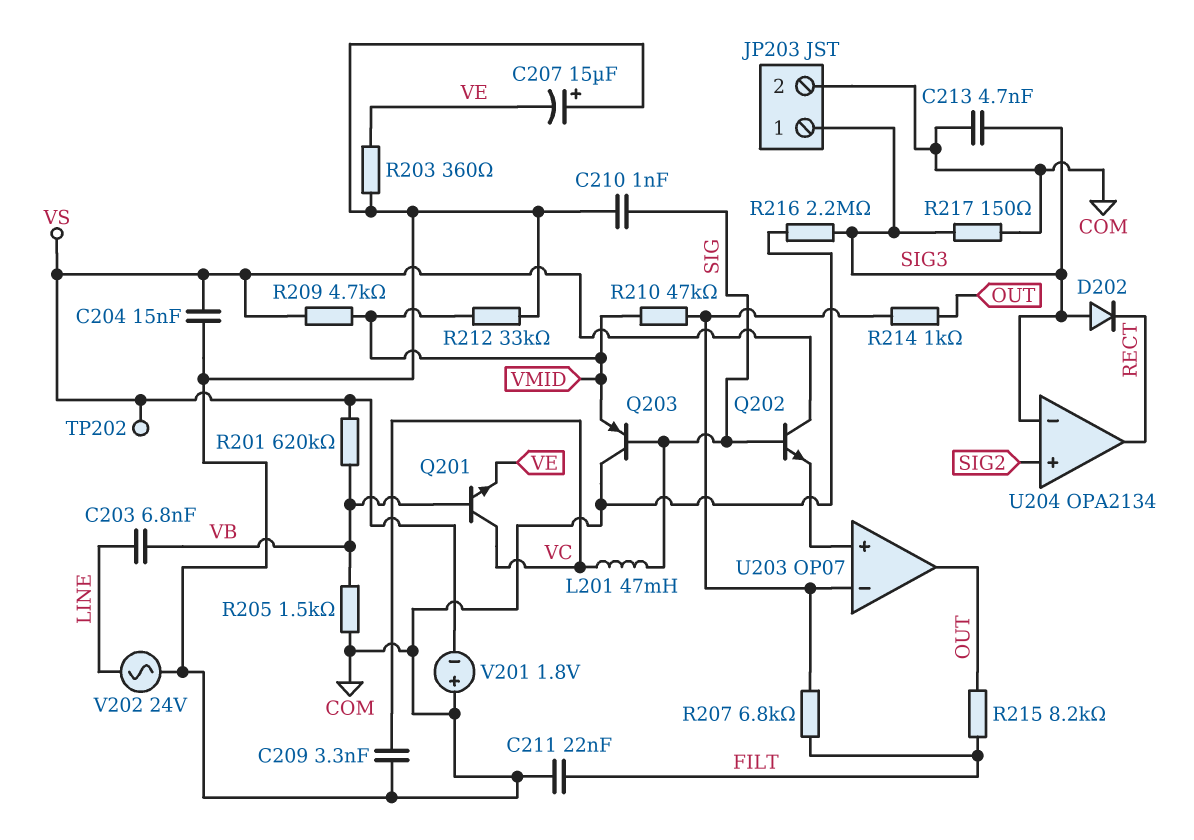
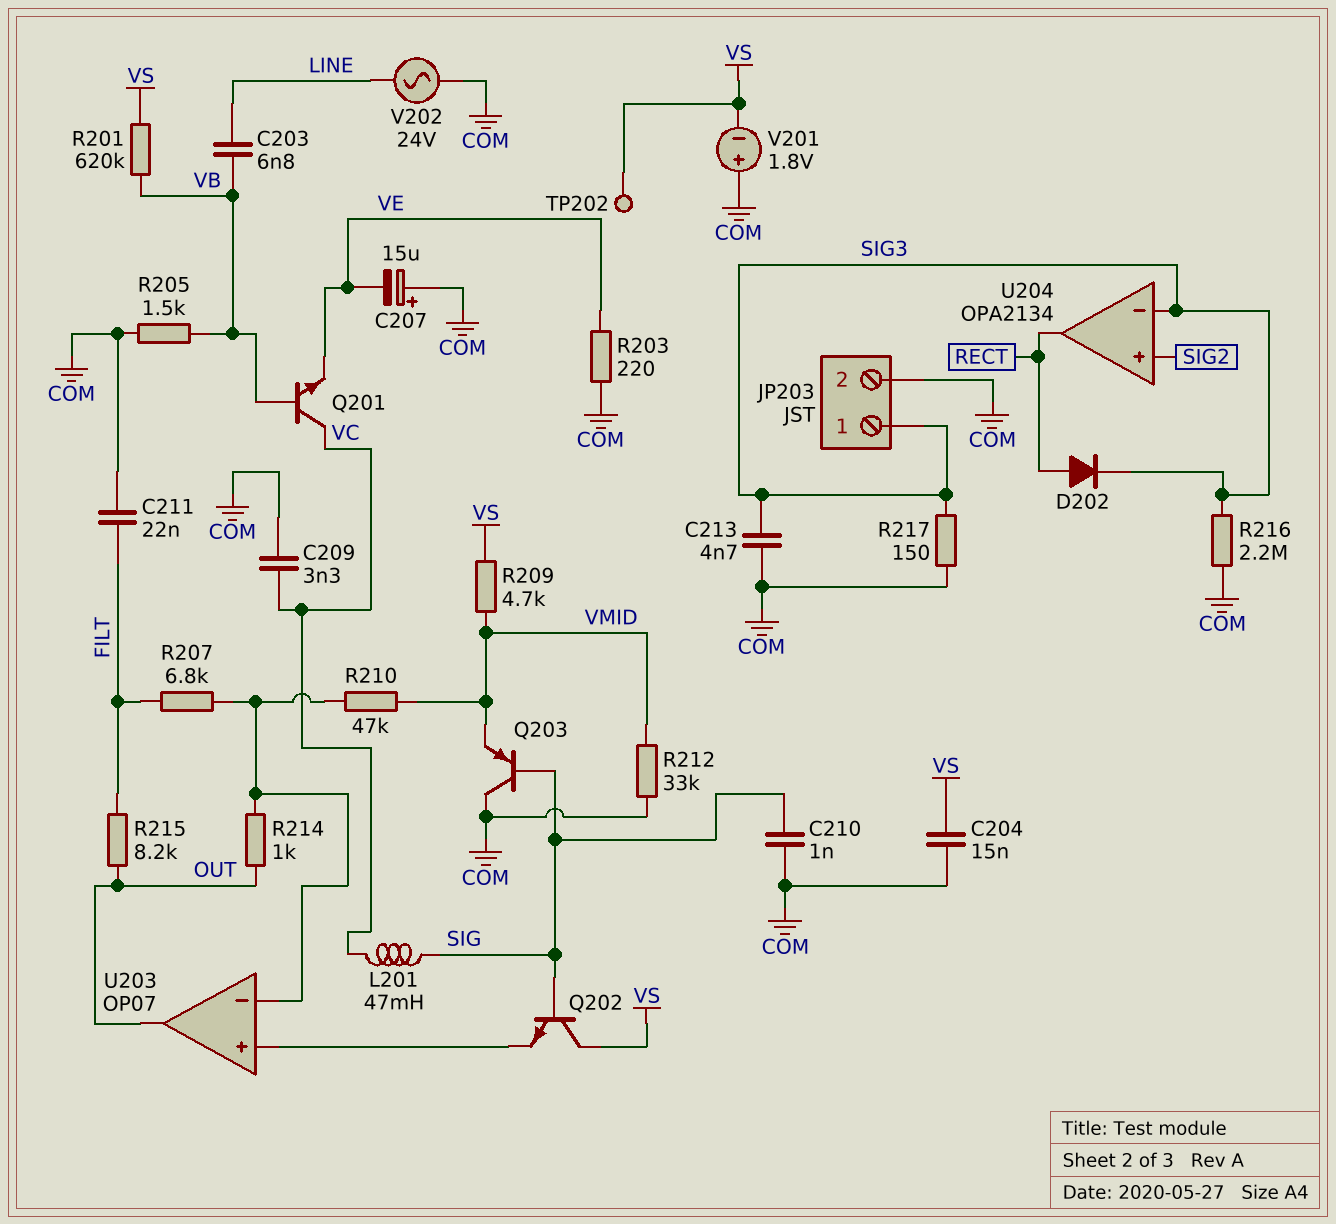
D202: diode (A SIG3, K RECT) -> diode (A RECT, K SIG3)
R203: 360 (COM, VE) -> 220 (COM, VE)

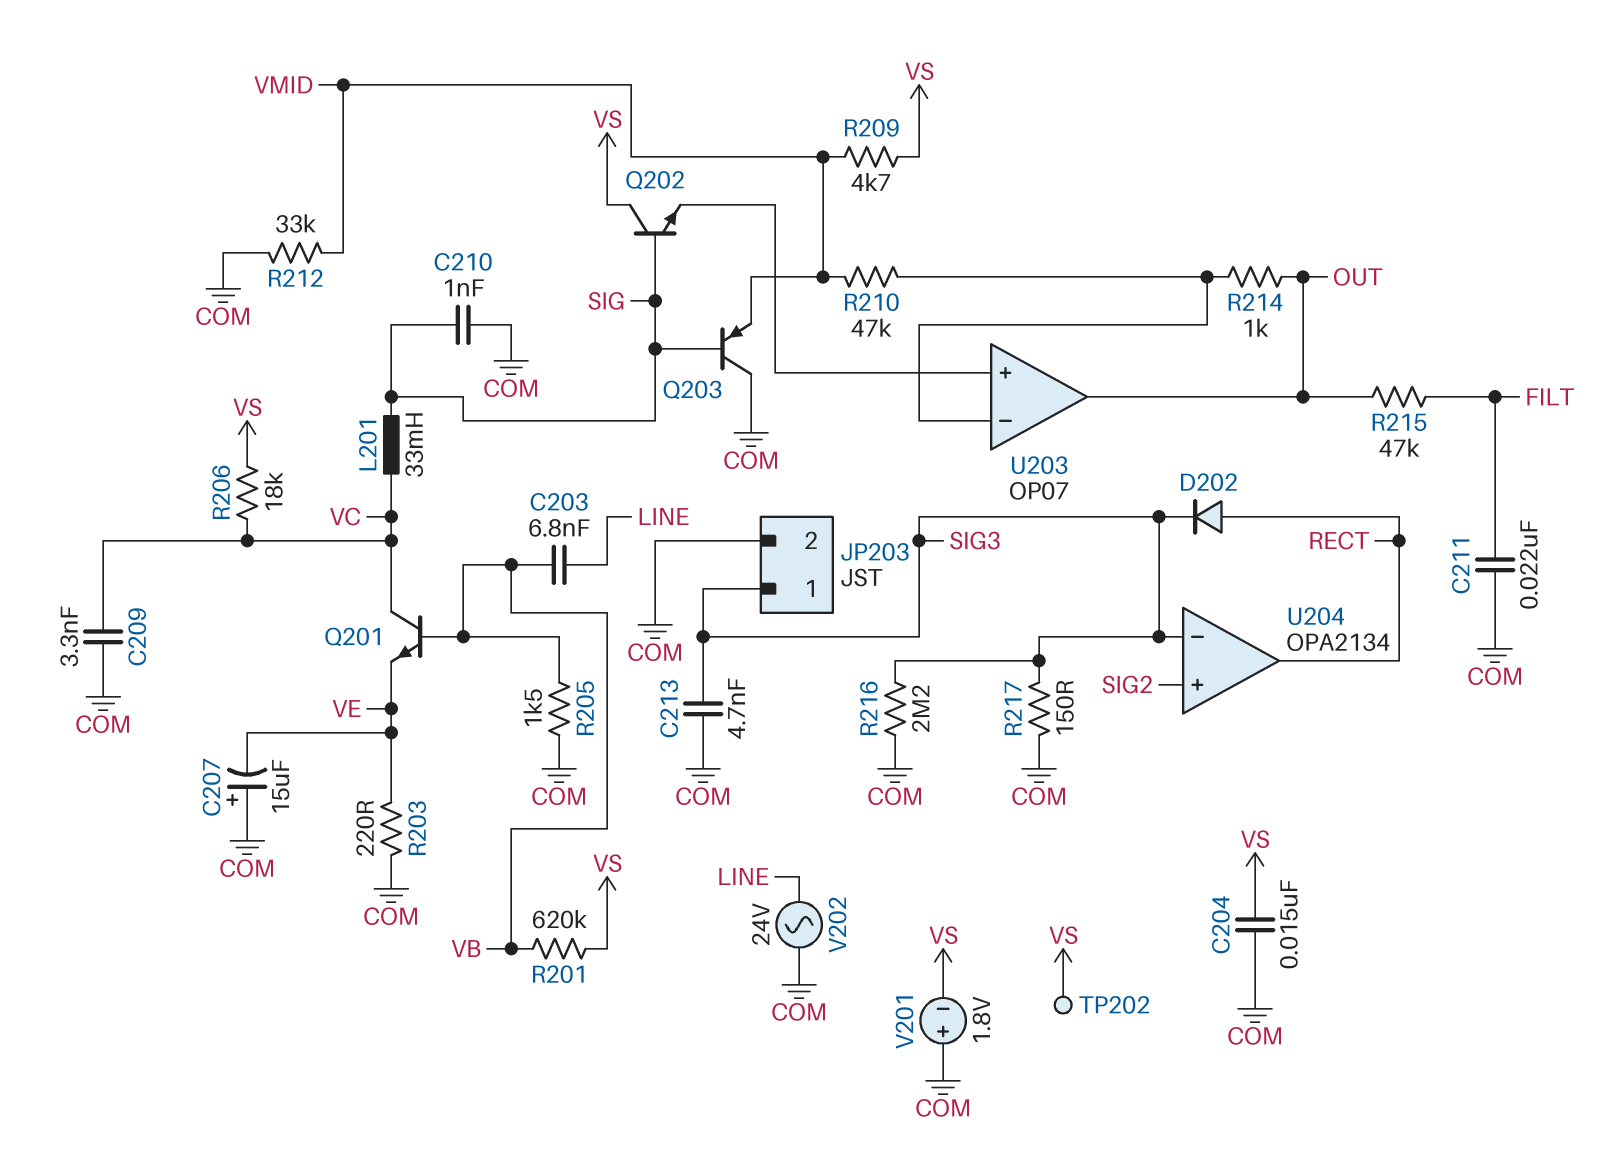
L201: 47mH (SIG, VC) -> 33mH (SIG, VC)
R206: none -> 18k (VC, VS)
R207: 6.8k (FILT, U203/in-) -> none
R215: 8.2k (FILT, OUT) -> 47k (FILT, OUT)

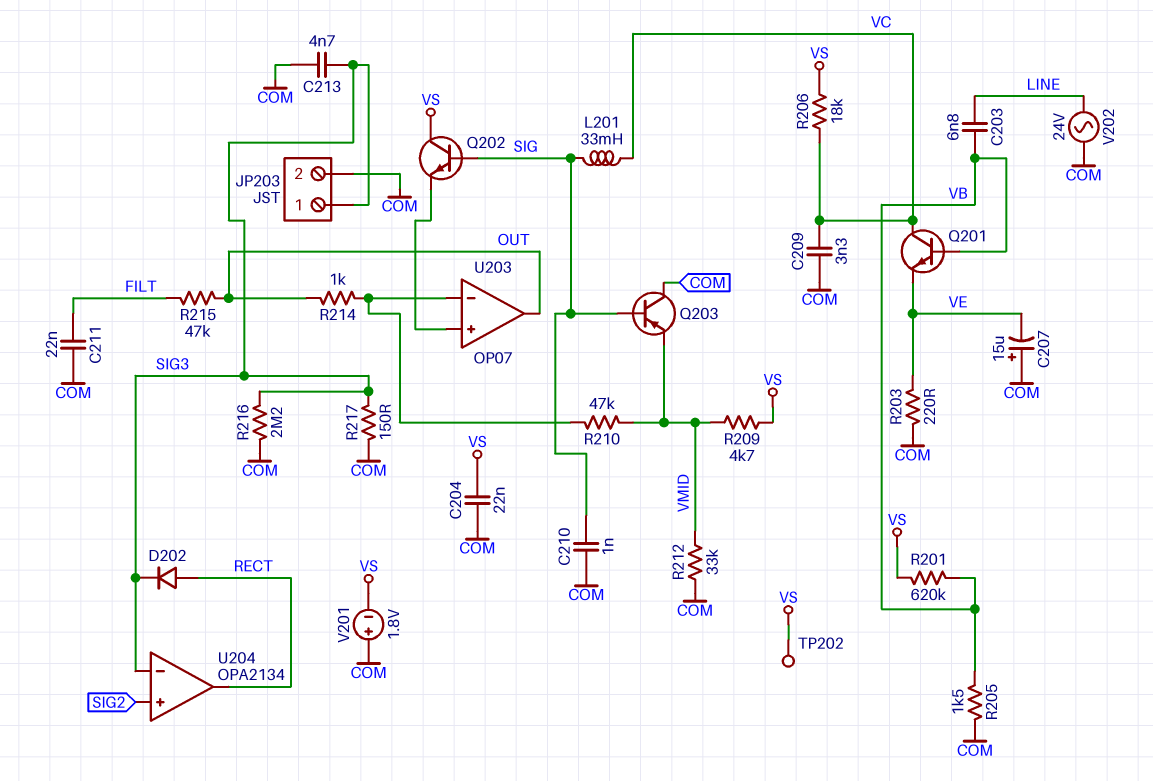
C204: 15nF (COM, VS) -> 22nF (COM, VS)

